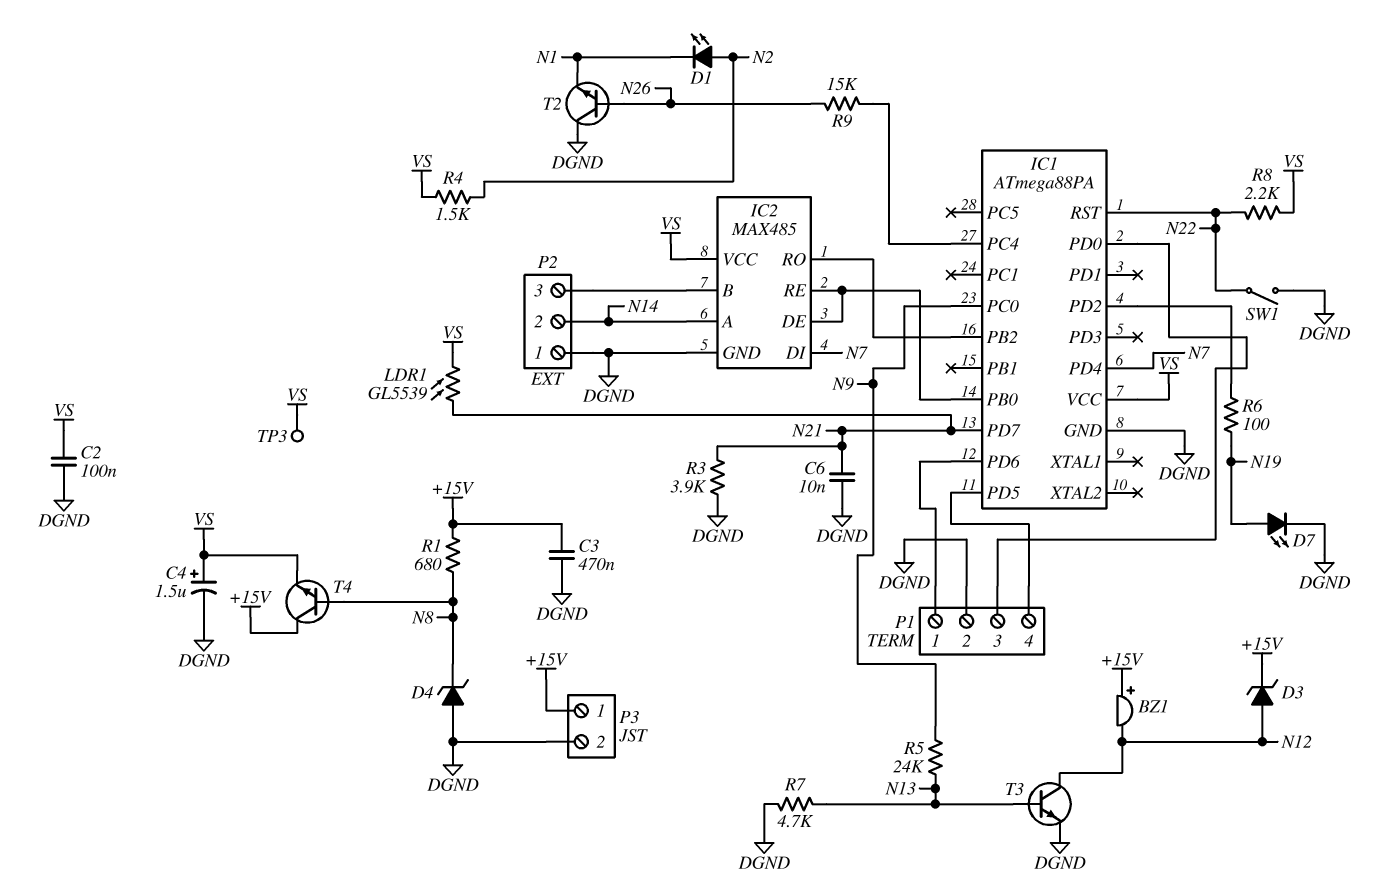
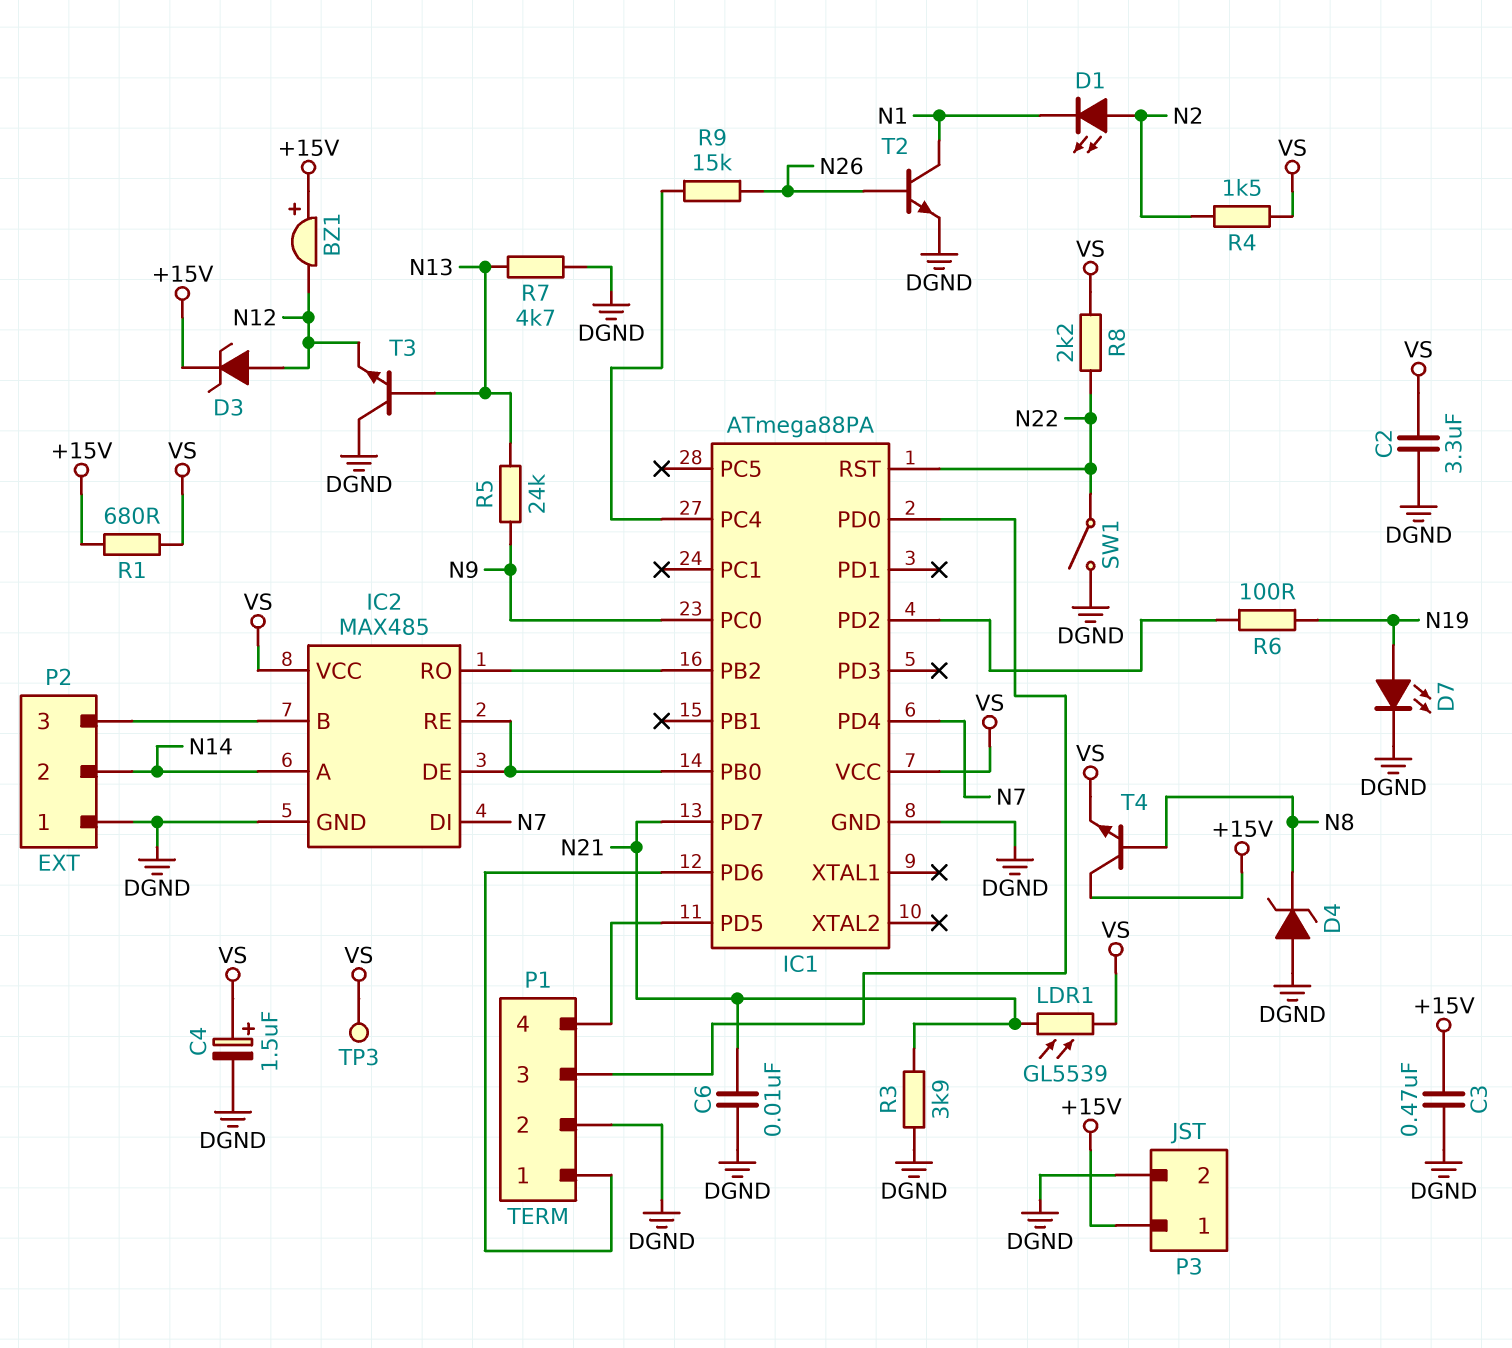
C2: 100nF (DGND, VS) -> 3.3uF (DGND, VS)
R1: 680 (+15V, N8) -> 680 (+15V, VS)
T2: NPN (B N26, C DGND, E N1) -> NPN (B N26, C N1, E DGND)
T3: NPN (B N13, C N12, E DGND) -> NPN (B N13, C DGND, E N12)

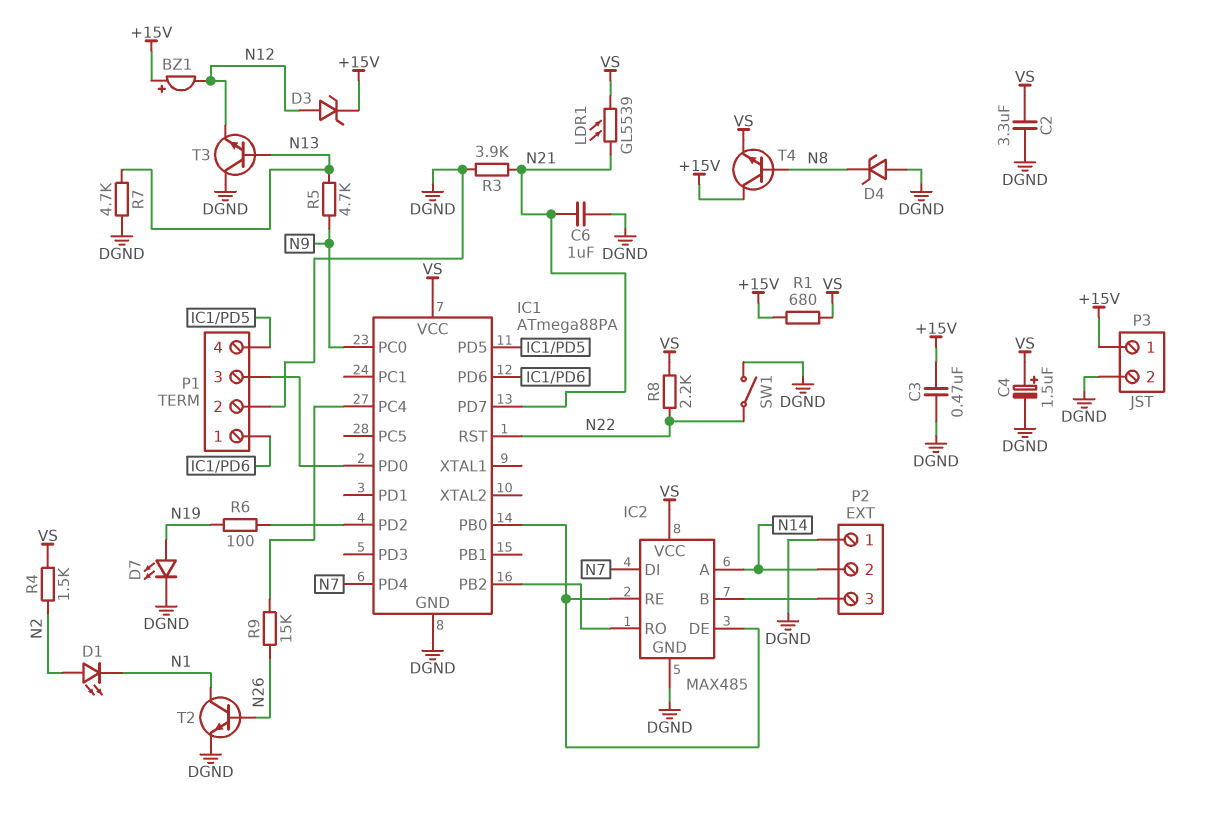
C6: 10nF (DGND, N21) -> 1uF (DGND, N21)
R5: 24k (N9, N13) -> 4.7k (N9, N13)
TP3: test point (VS) -> none

